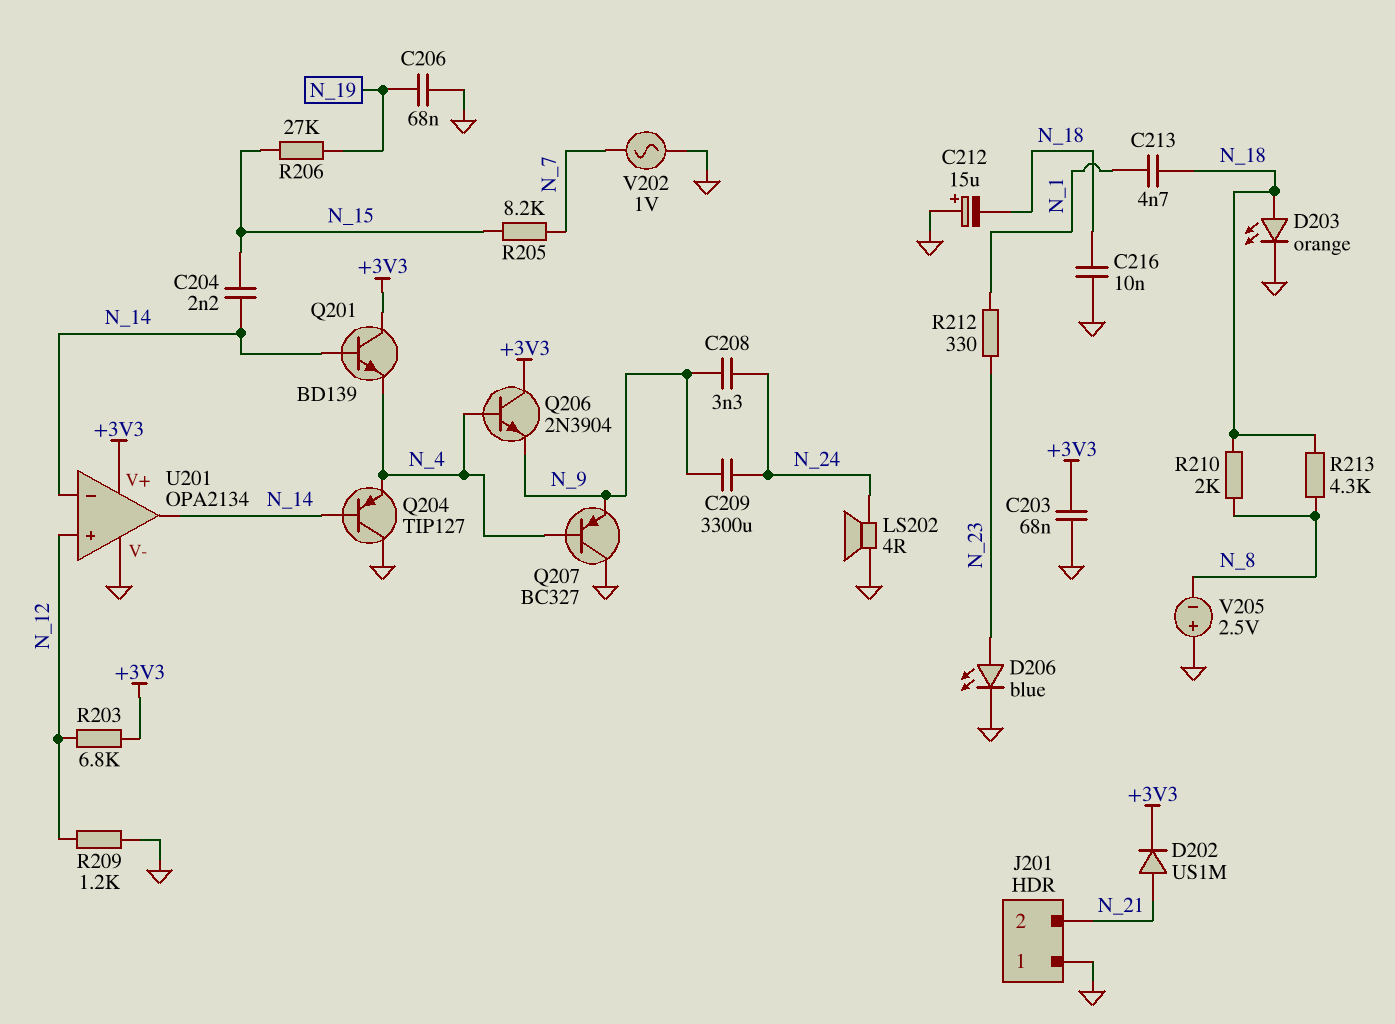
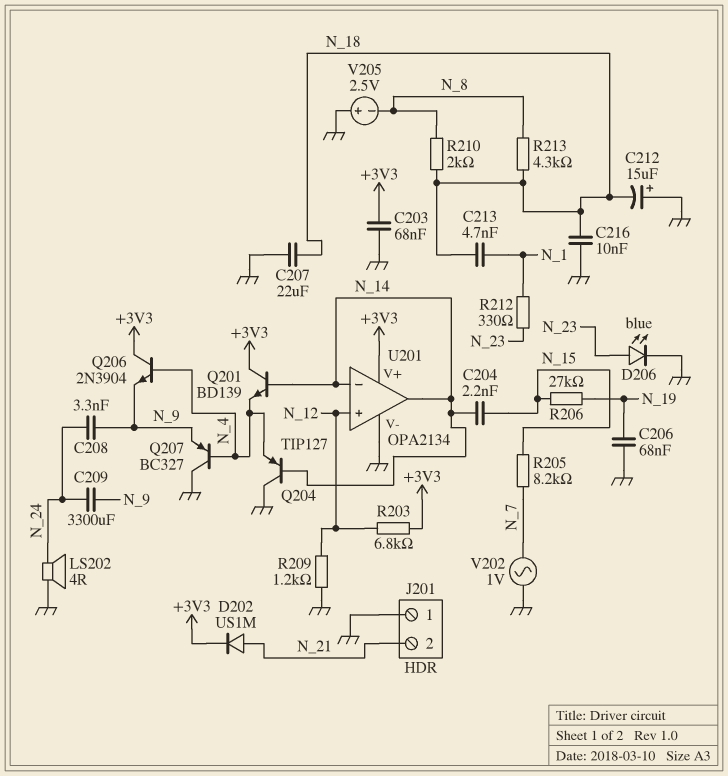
C207: none -> 22uF (GND, N_18)
D203: LED orange (A N_18, K GND) -> none

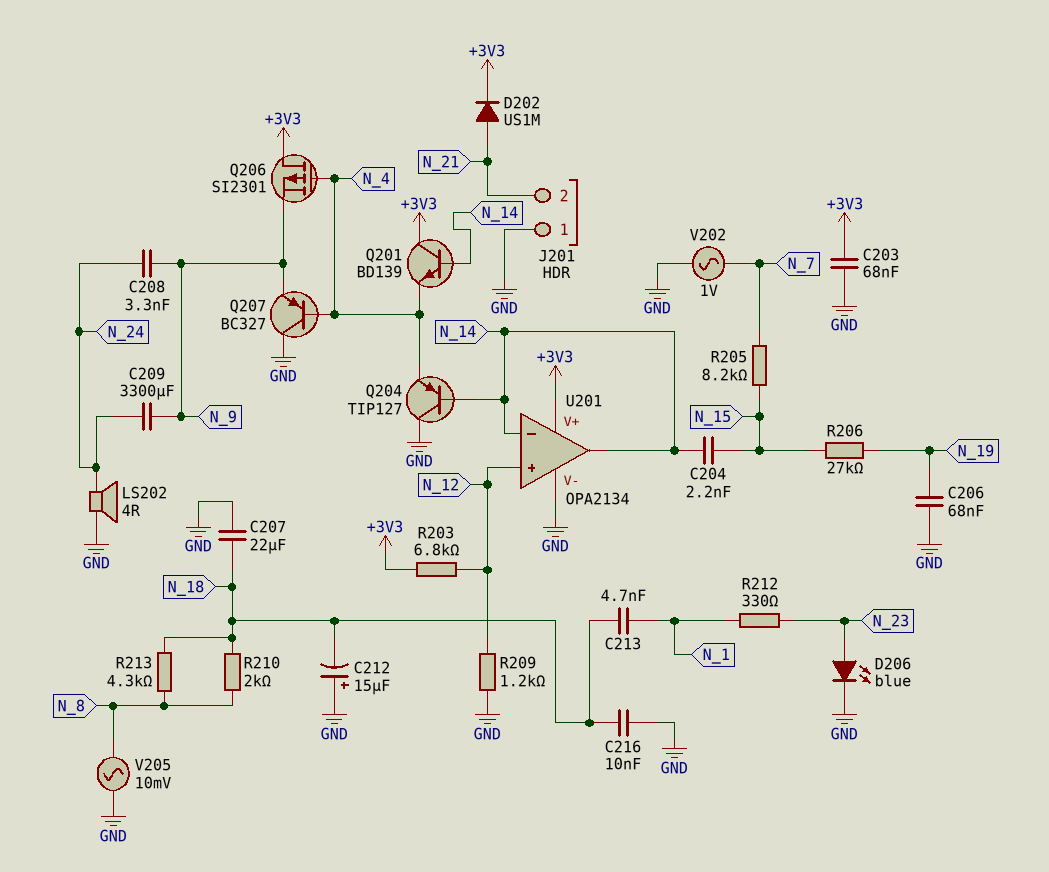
Q206: NPN 2N3904 (B N_4, C +3V3, E N_9) -> PMOS SI2301 (G N_4, D +3V3, S N_9)
V205: 2.5V (plus GND, minus N_8) -> AC 10mV (GND, N_8)

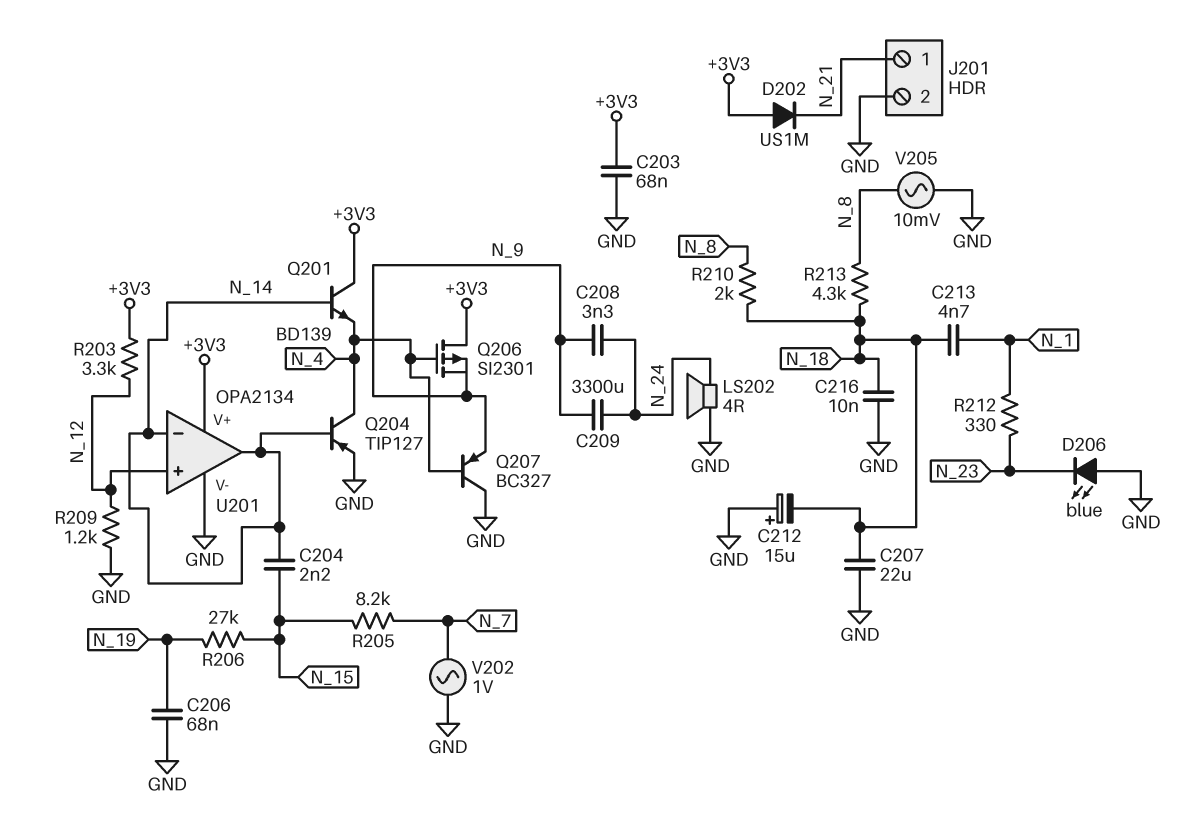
D202: diode US1M (A N_21, K +3V3) -> diode US1M (A +3V3, K N_21)
D206: LED blue (A N_23, K GND) -> LED blue (A GND, K N_23)
J201 pin 1: GND -> N_21
J201 pin 2: N_21 -> GND
Q204: PNP TIP127 (B N_14, C GND, E N_4) -> PNP TIP127 (B N_14, C N_4, E GND)
R203: 6.8k (+3V3, N_12) -> 3.3k (+3V3, N_12)

